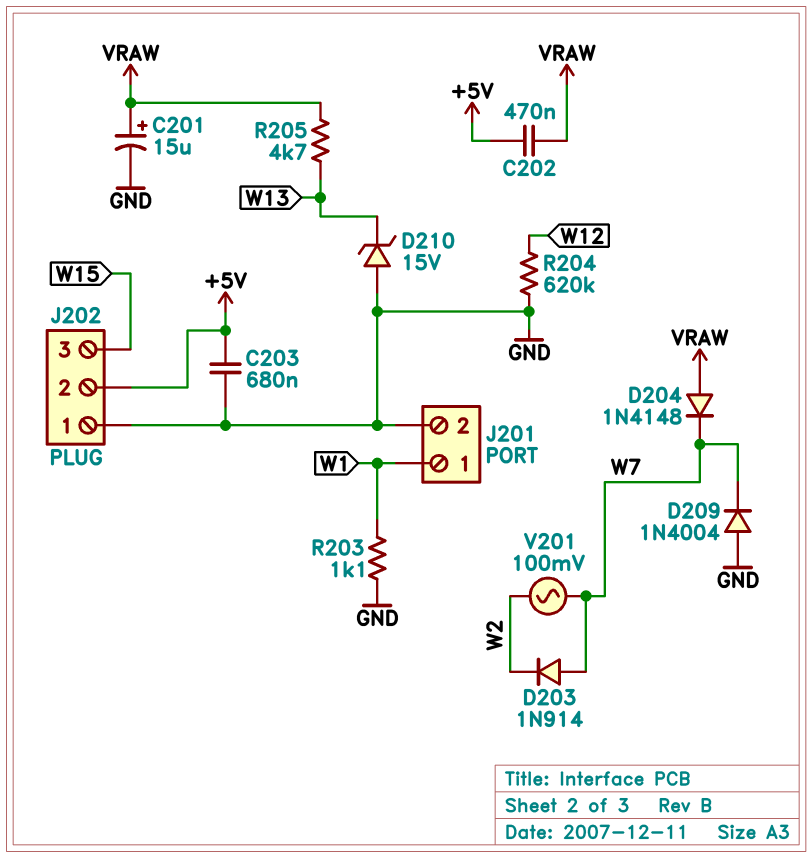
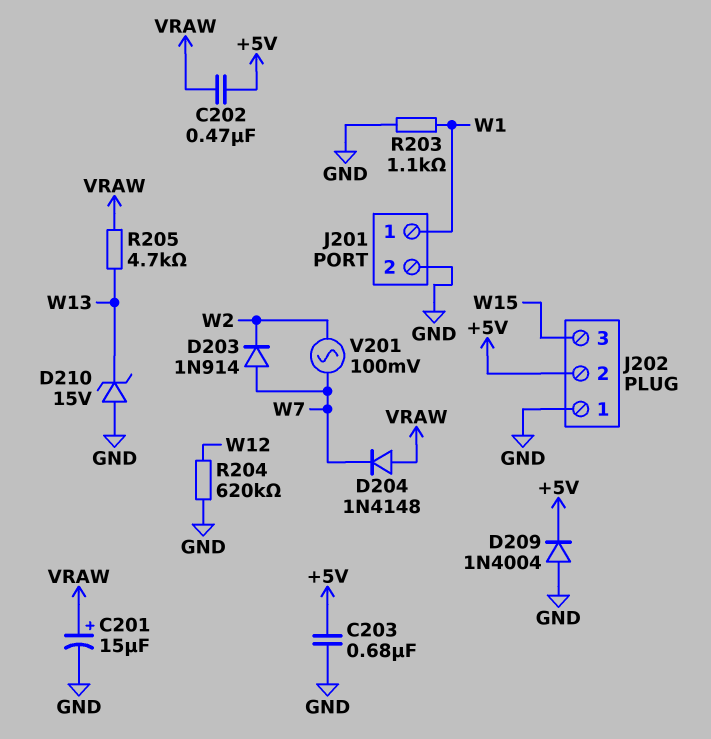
D209: diode 1N4004 (A GND, K W7) -> diode 1N4004 (A GND, K +5V)

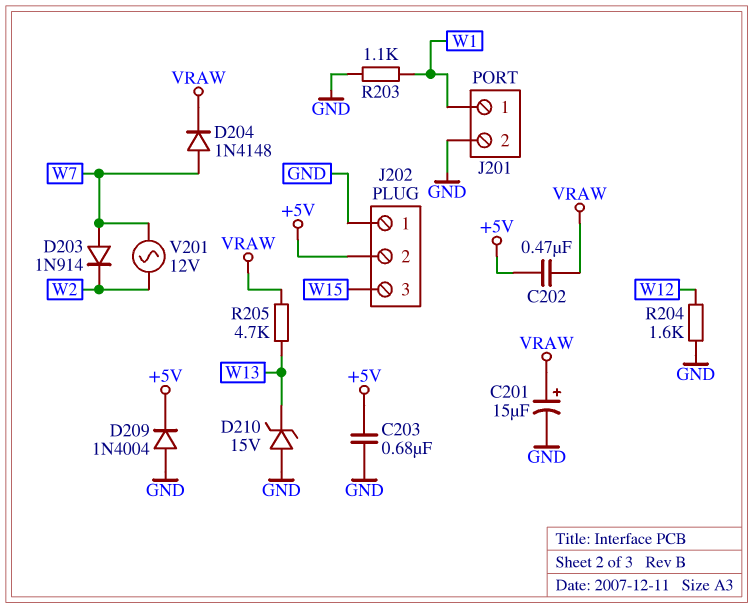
D204: diode 1N4148 (A VRAW, K W7) -> diode 1N4148 (A W7, K VRAW)
R204: 620k (GND, W12) -> 1.6k (GND, W12)
V201: AC 100mV (W2, W7) -> AC 12V (W2, W7)

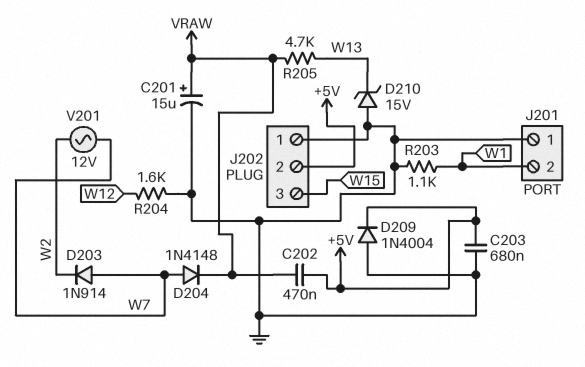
J201 pin 1: W1 -> GND
J201 pin 2: GND -> W1

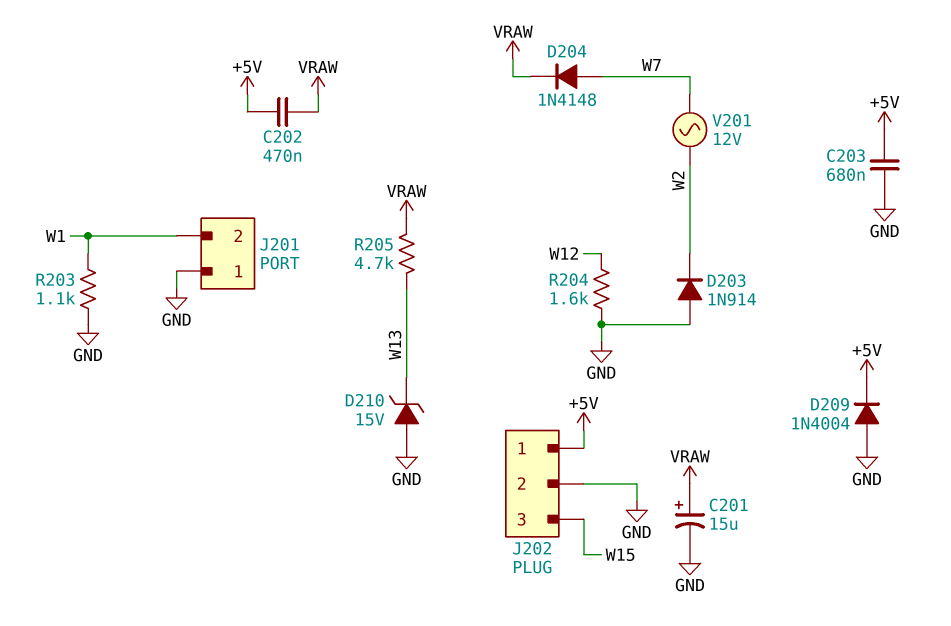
D203: diode 1N914 (A W7, K W2) -> diode 1N914 (A GND, K W2)
J202 pin 1: GND -> +5V
J202 pin 2: +5V -> GND

